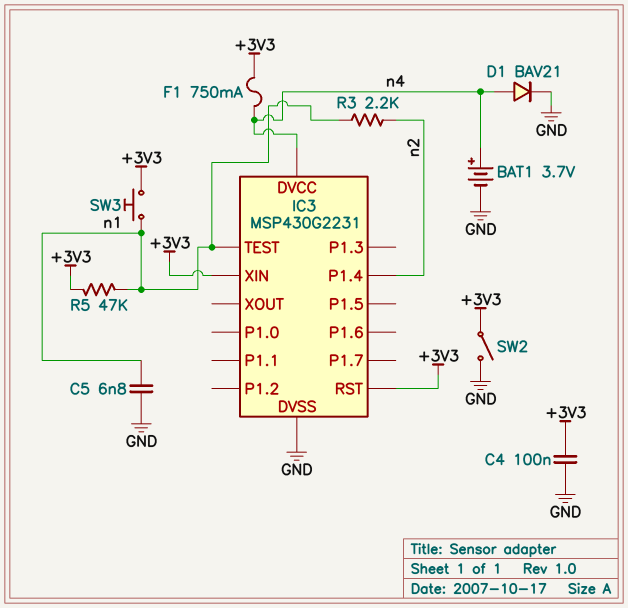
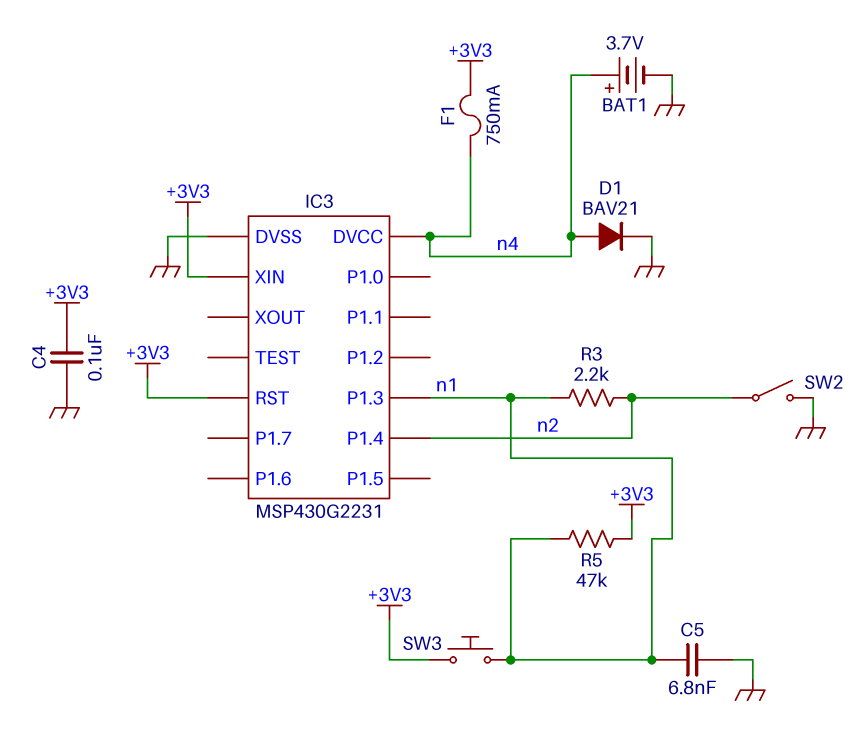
IC3 pin P1.3: none -> n1
IC3 pin TEST: n1 -> none
SW2: switch (+3V3, GND) -> switch (GND, n2)

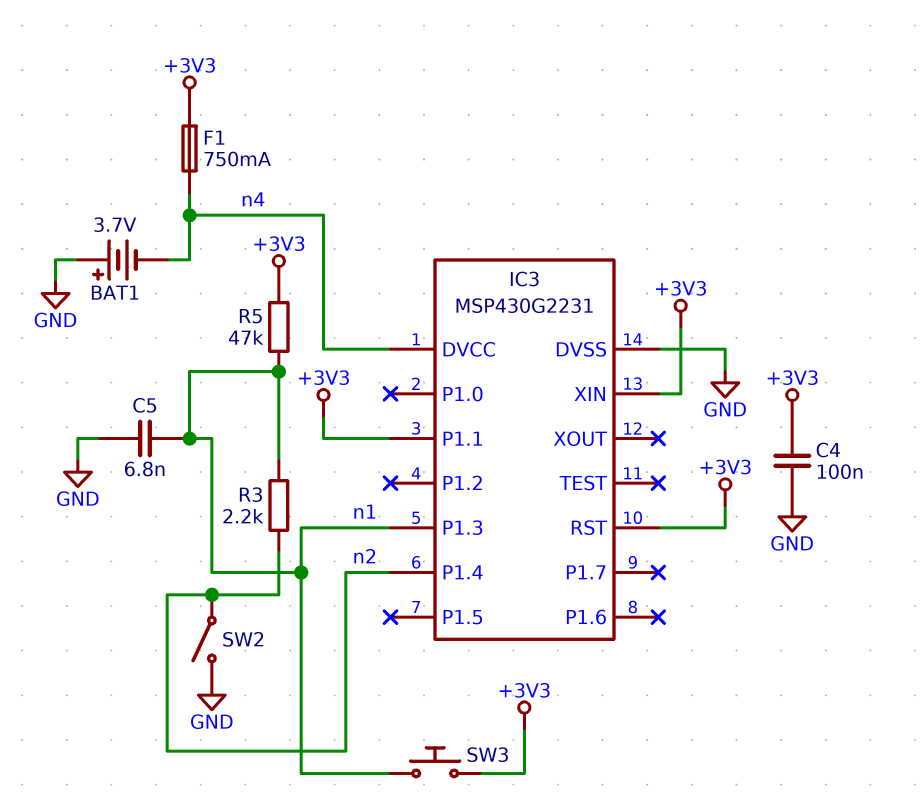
BAT1: 3.7V (plus n4, minus GND) -> 3.7V (plus GND, minus n4)
D1: diode BAV21 (A n4, K GND) -> none
IC3 pin P1.1: none -> +3V3

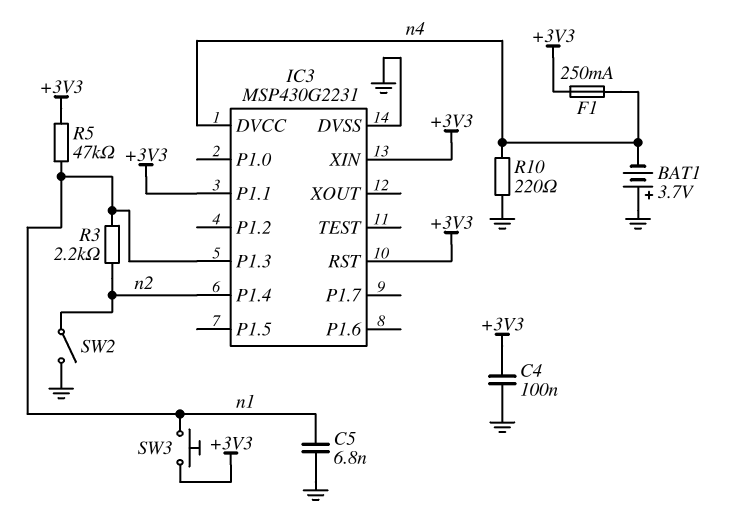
F1: 750mA (+3V3, n4) -> 250mA (+3V3, n4)
R10: none -> 220 (GND, n4)

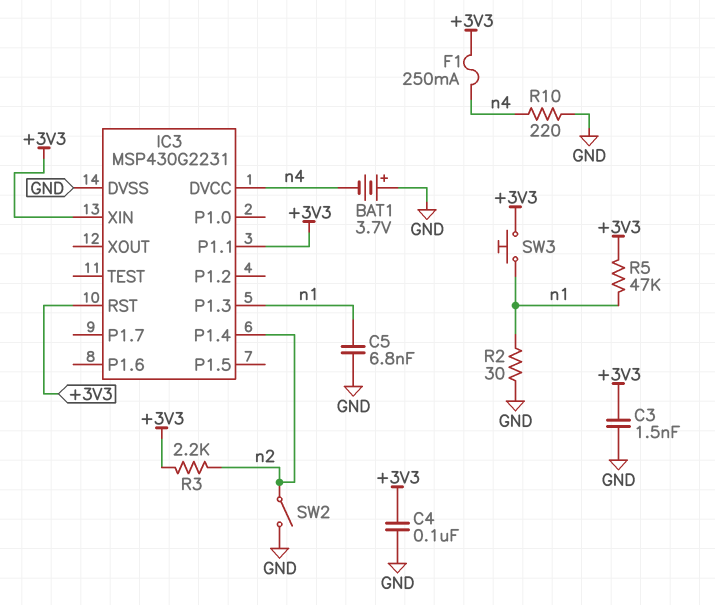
C3: none -> 1.5nF (+3V3, GND)
R2: none -> 30 (GND, n1)
R3: 2.2k (n1, n2) -> 2.2k (+3V3, n2)

